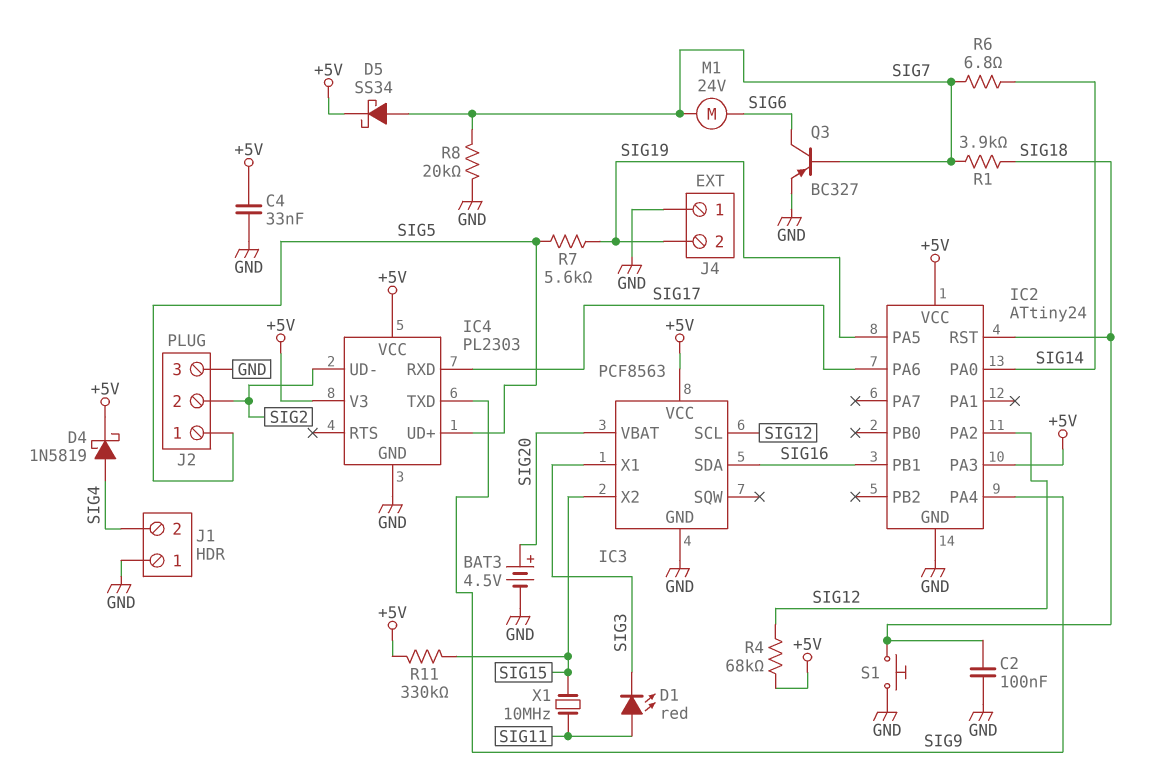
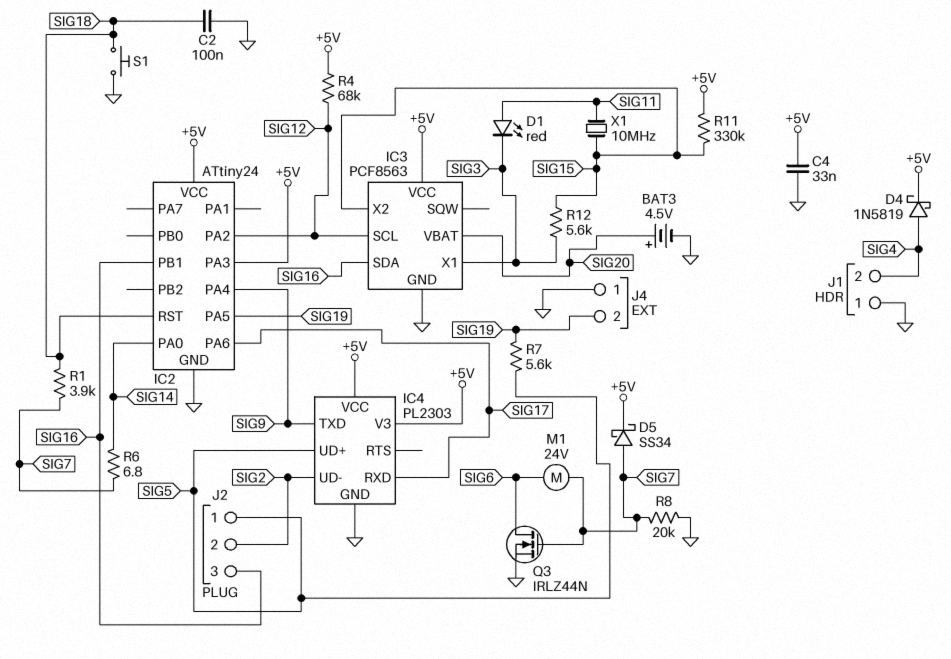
J2 pin 3: GND -> SIG16
Q3: PNP BC327 (B SIG7, C SIG6, E GND) -> NMOS IRLZ44N (G SIG7, D SIG6, S GND)
R12: none -> 5.6k (SIG3, SIG15)

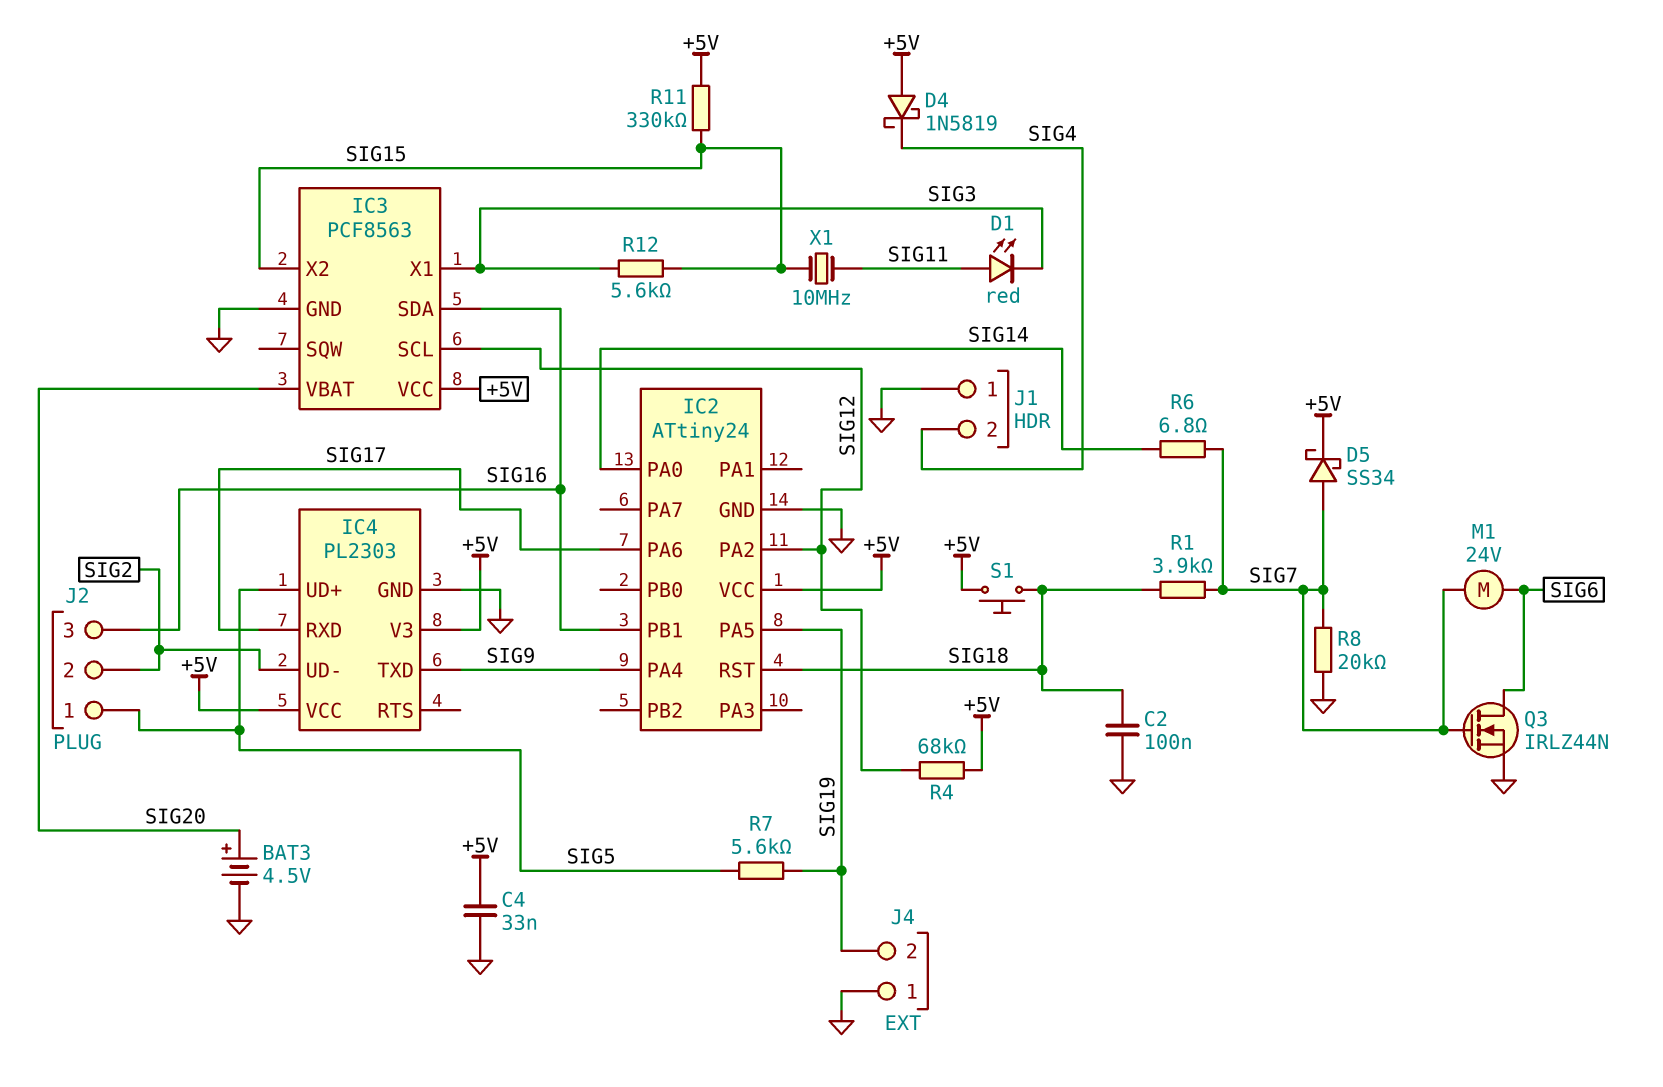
D4: schottky 1N5819 (A SIG4, K +5V) -> schottky 1N5819 (A +5V, K SIG4)
IC2 pin PA3: +5V -> none
S1: button (GND, SIG18) -> button (+5V, SIG18)

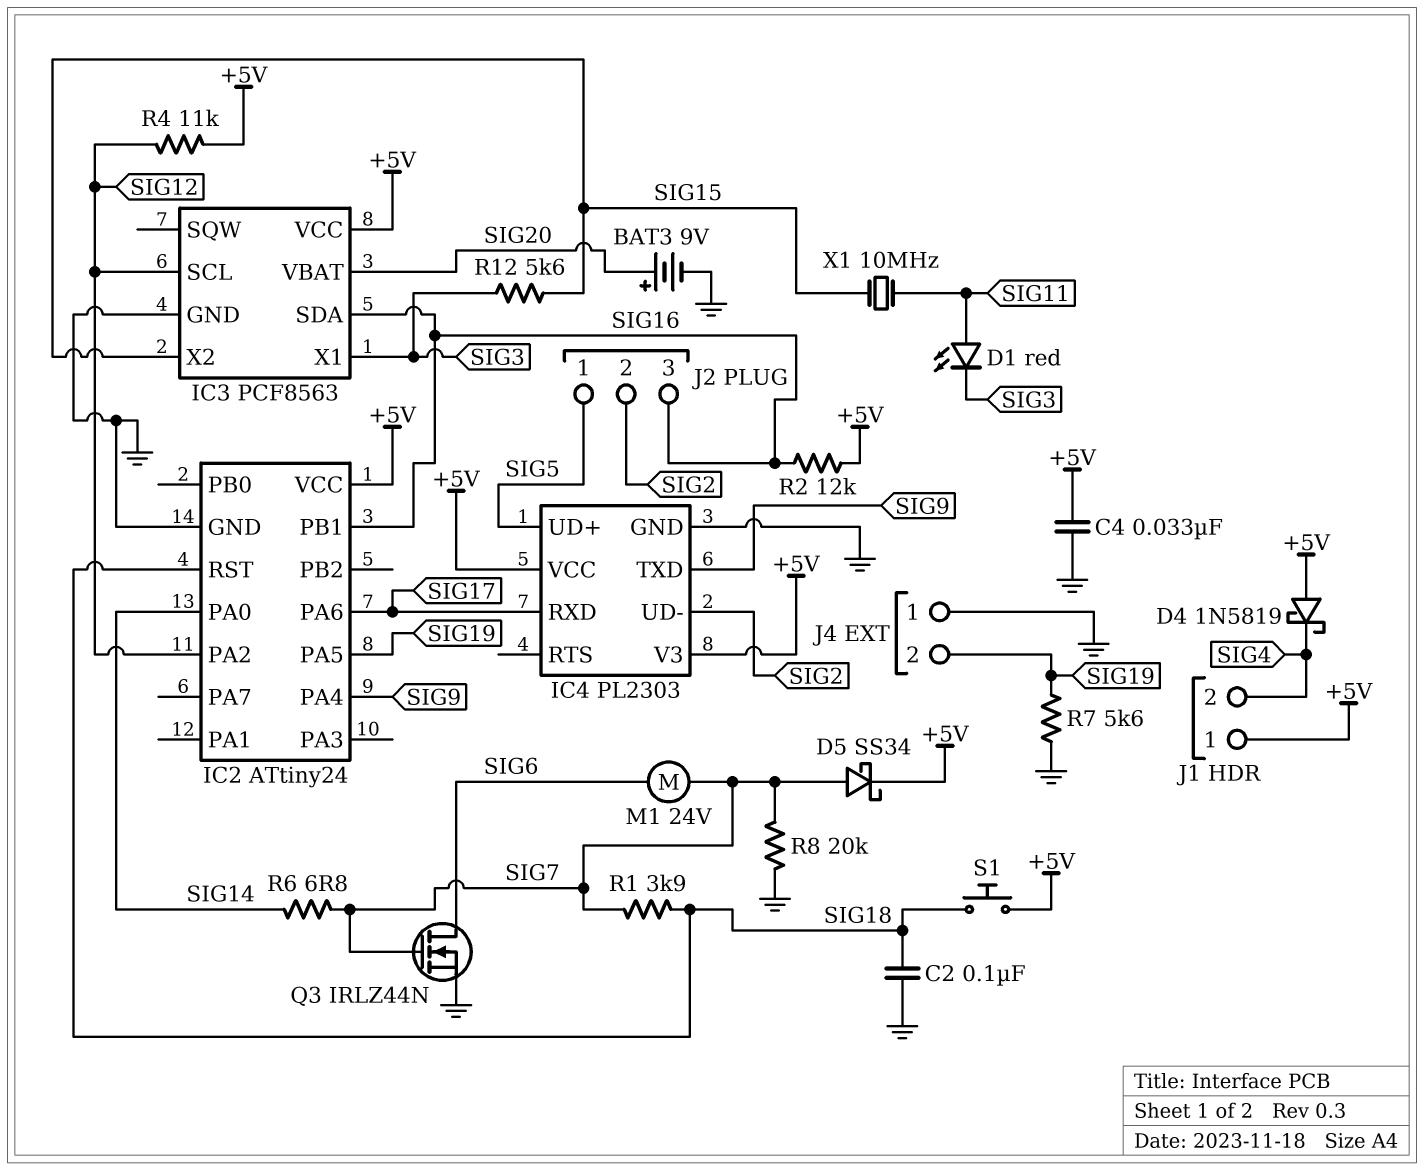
BAT3: 4.5V (plus SIG20, minus GND) -> 9V (plus SIG20, minus GND)
J1 pin 1: GND -> +5V
R2: none -> 12k (+5V, SIG16)
R4: 68k (+5V, SIG12) -> 11k (+5V, SIG12)
R7: 5.6k (SIG5, SIG19) -> 5.6k (GND, SIG19)
R11: 330k (+5V, SIG15) -> none

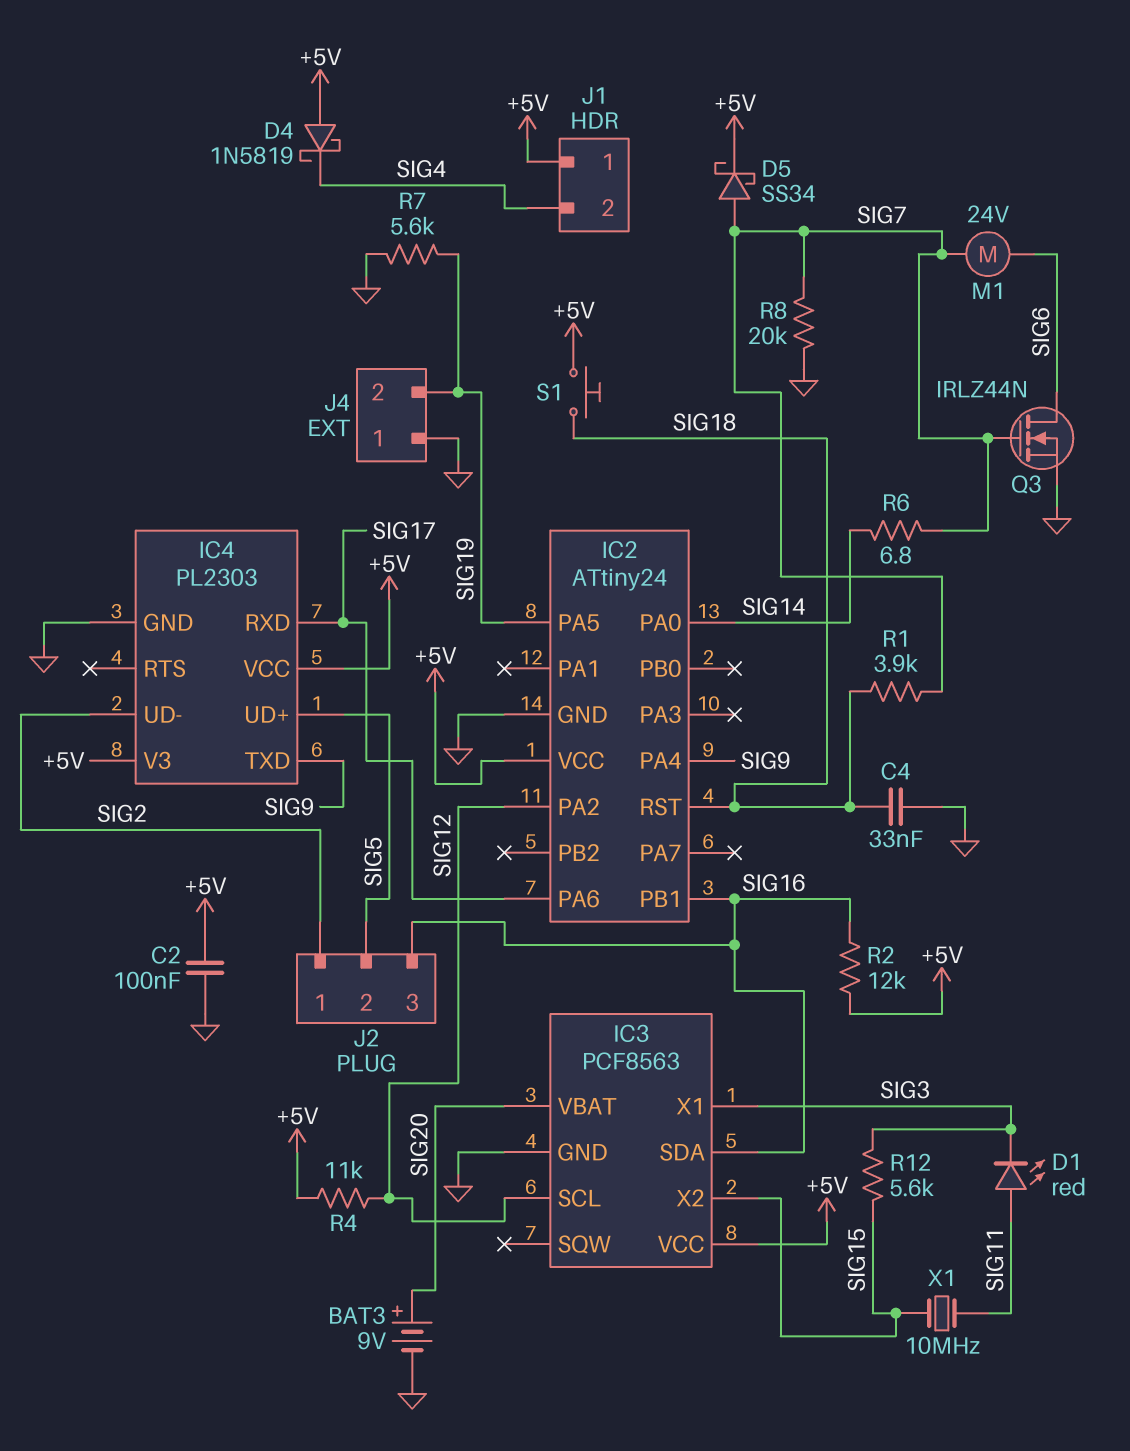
C2: 100nF (GND, SIG18) -> 100nF (+5V, GND)
C4: 33nF (+5V, GND) -> 33nF (GND, SIG18)
J2 pin 1: SIG5 -> SIG2
J2 pin 2: SIG2 -> SIG5

